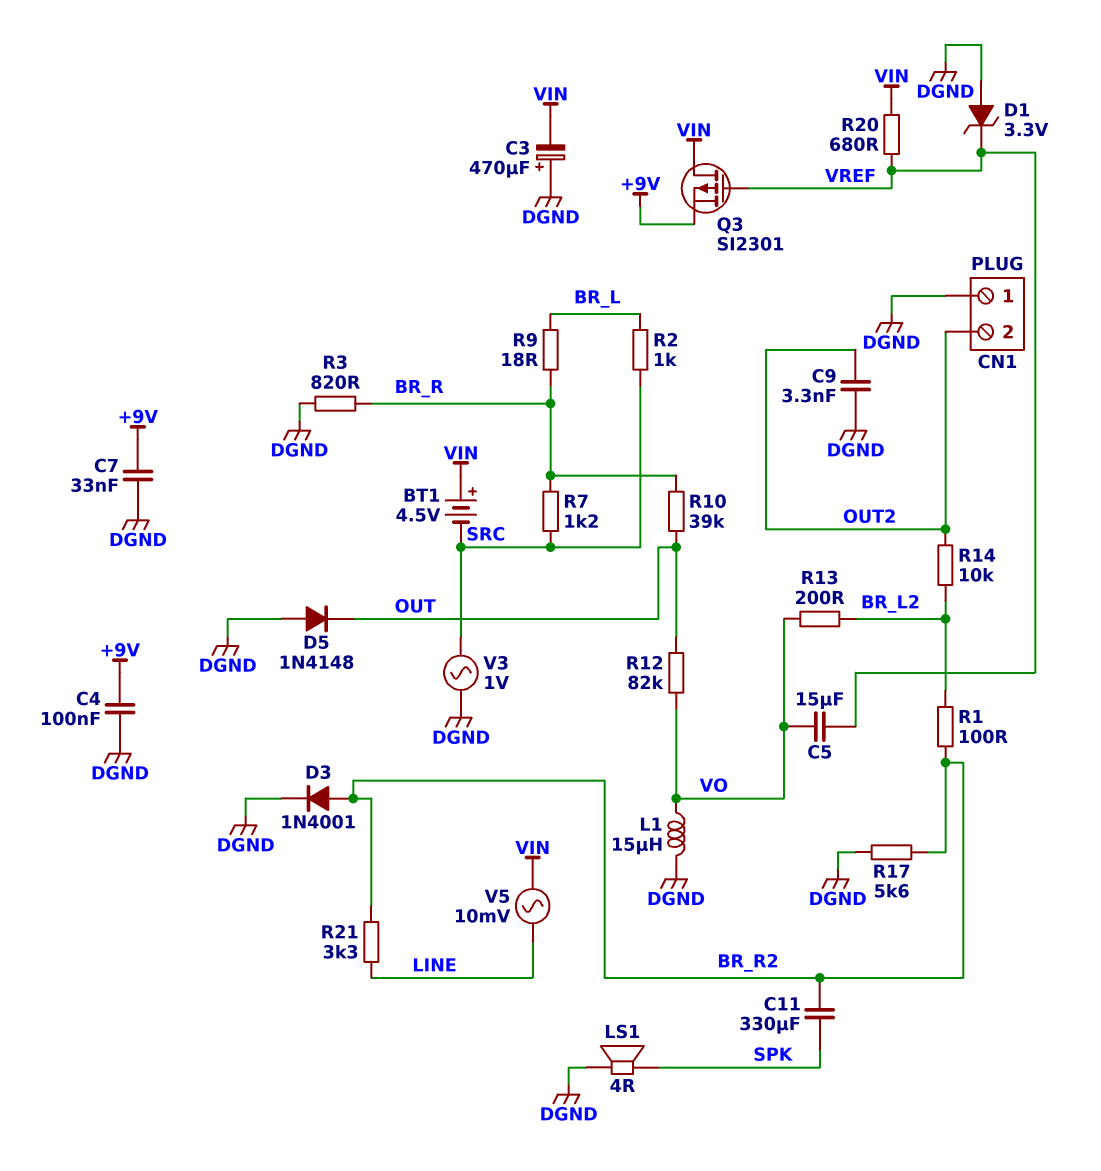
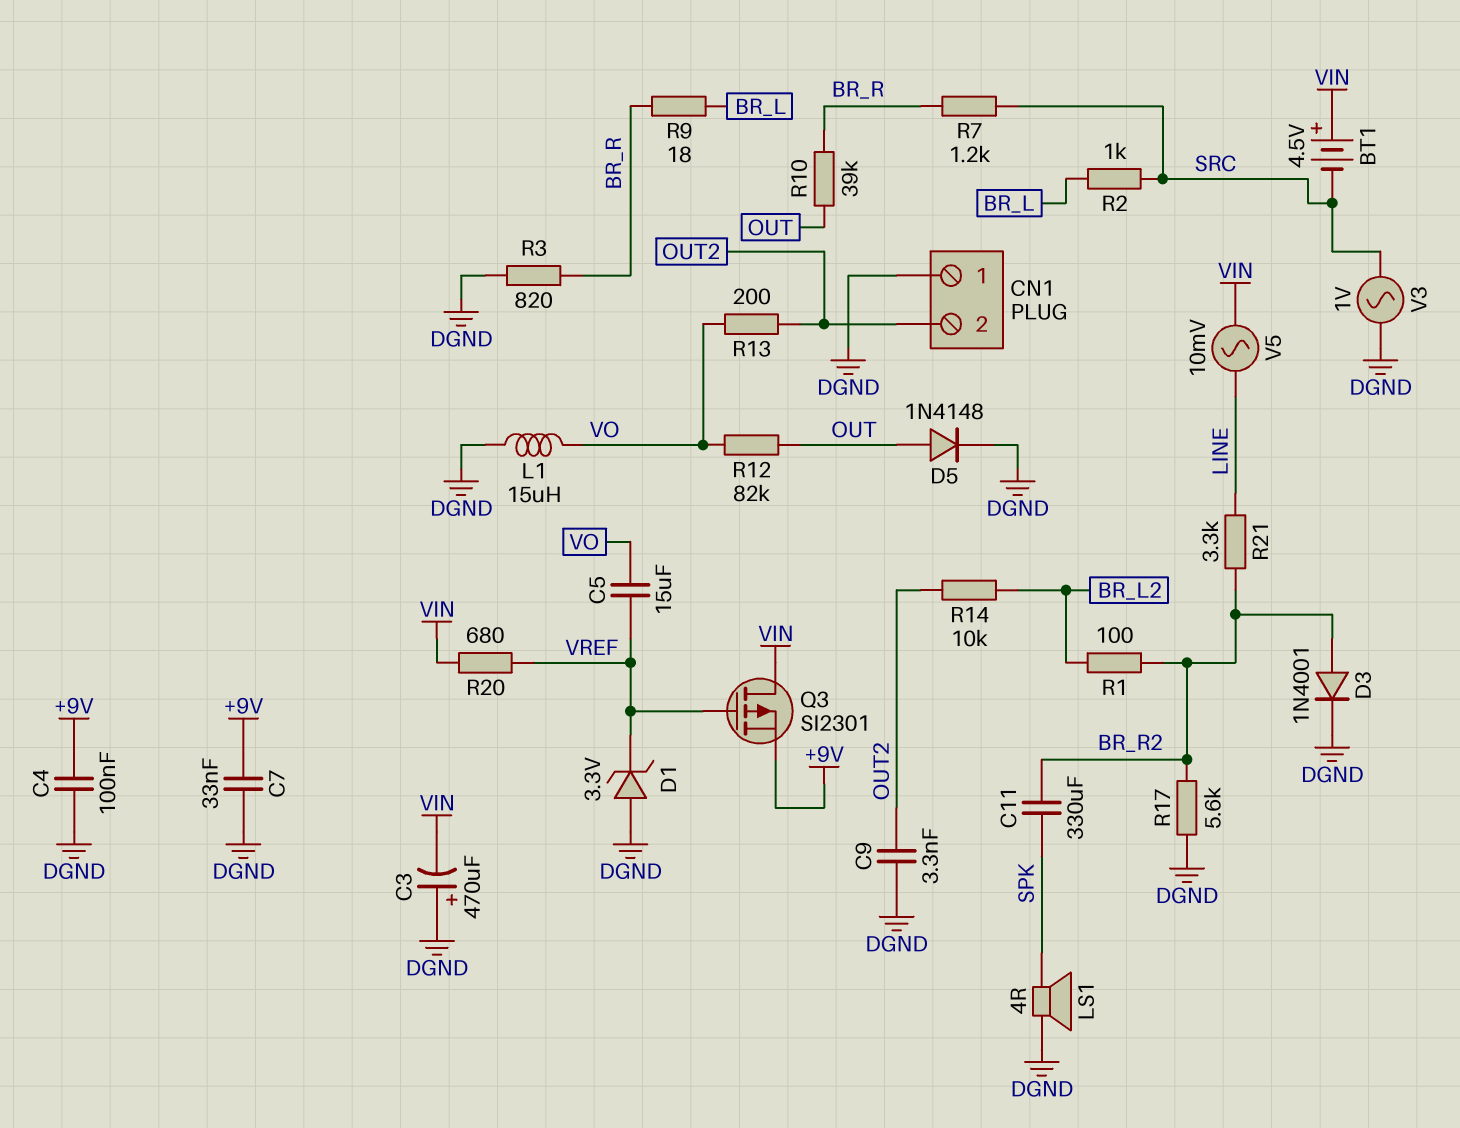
D5: diode 1N4148 (A DGND, K OUT) -> diode 1N4148 (A OUT, K DGND)
R13: 200 (BR_L2, VO) -> 200 (OUT2, VO)

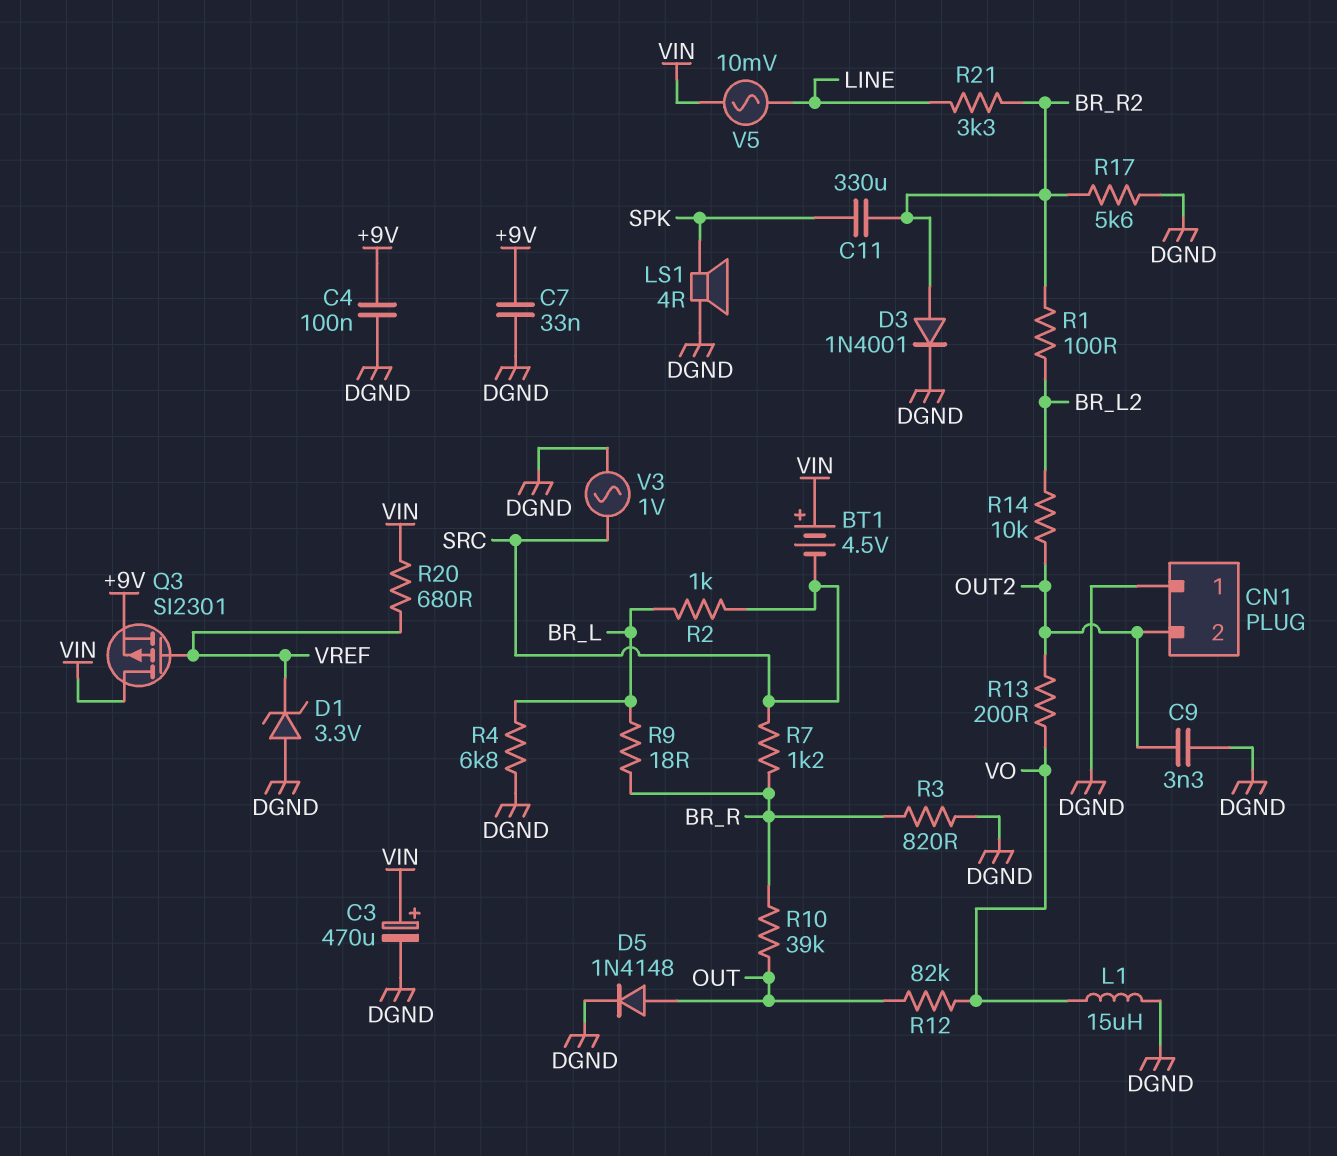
C3: 470uF (plus DGND, minus VIN) -> 470uF (plus VIN, minus DGND)
C5: 15uF (VO, VREF) -> none
R4: none -> 6.8k (BR_L, DGND)

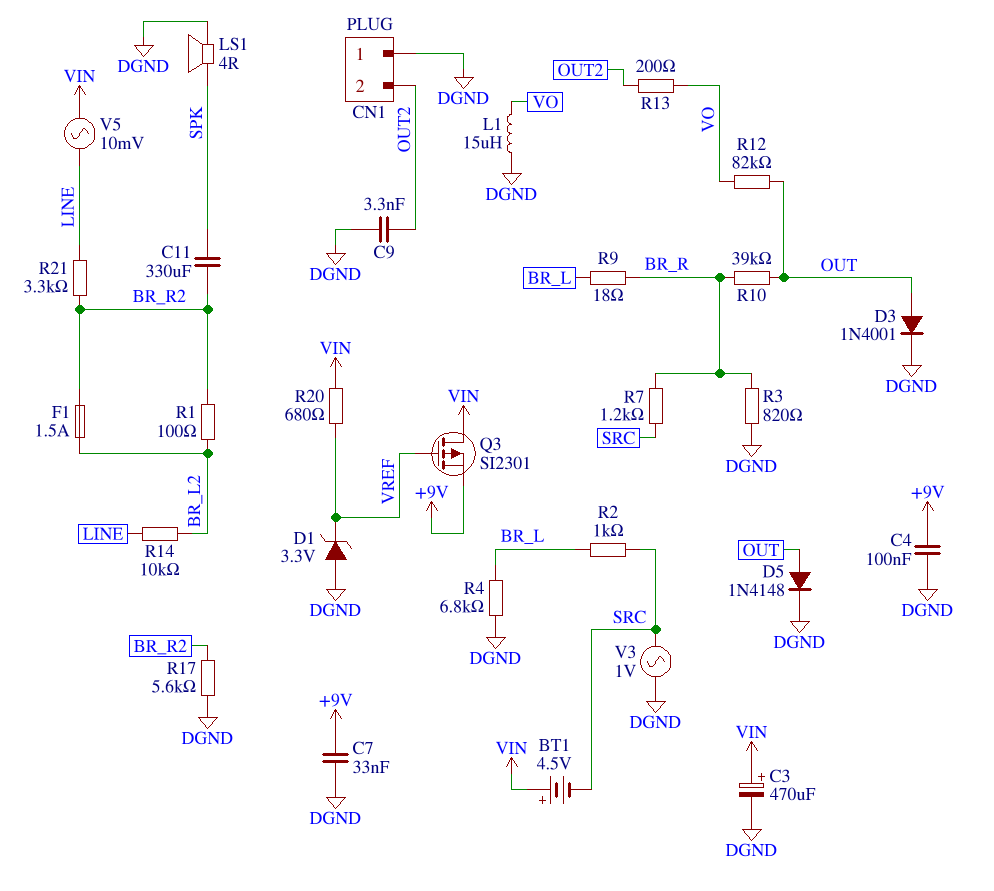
D3: diode 1N4001 (A BR_R2, K DGND) -> diode 1N4001 (A OUT, K DGND)
F1: none -> 1.5A (BR_L2, BR_R2)
R14: 10k (BR_L2, OUT2) -> 10k (BR_L2, LINE)

